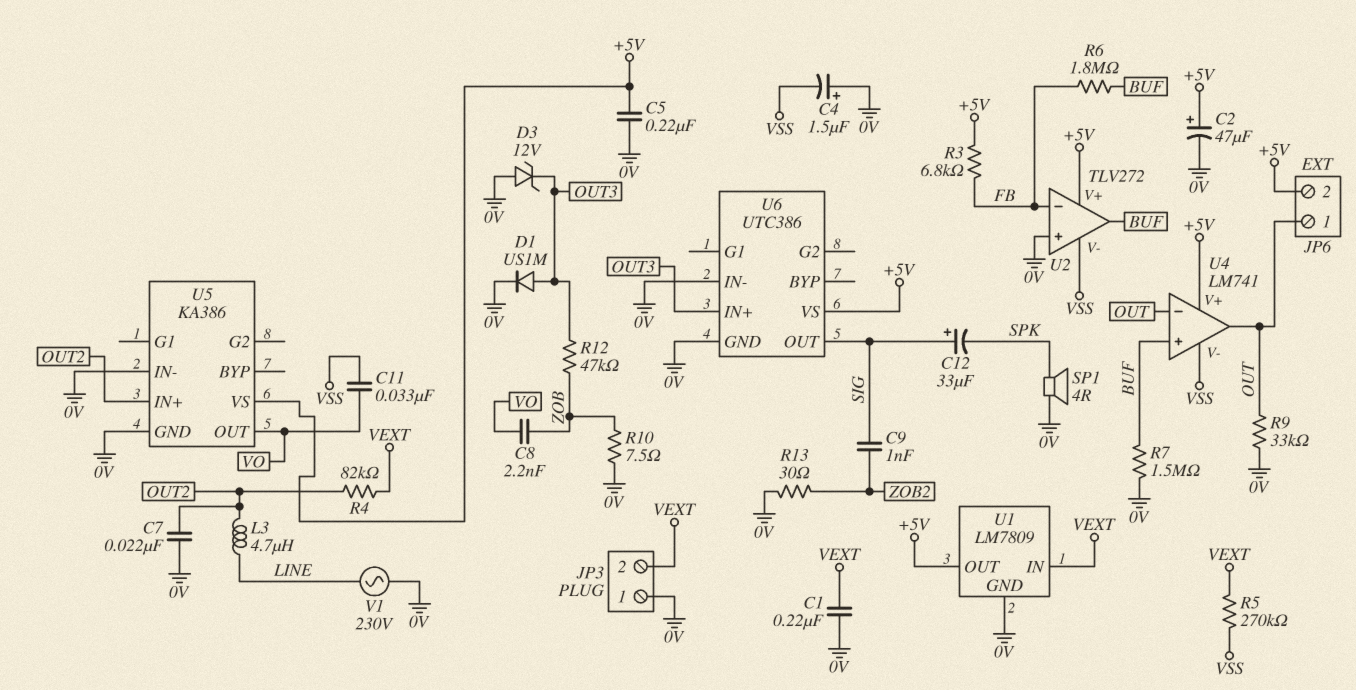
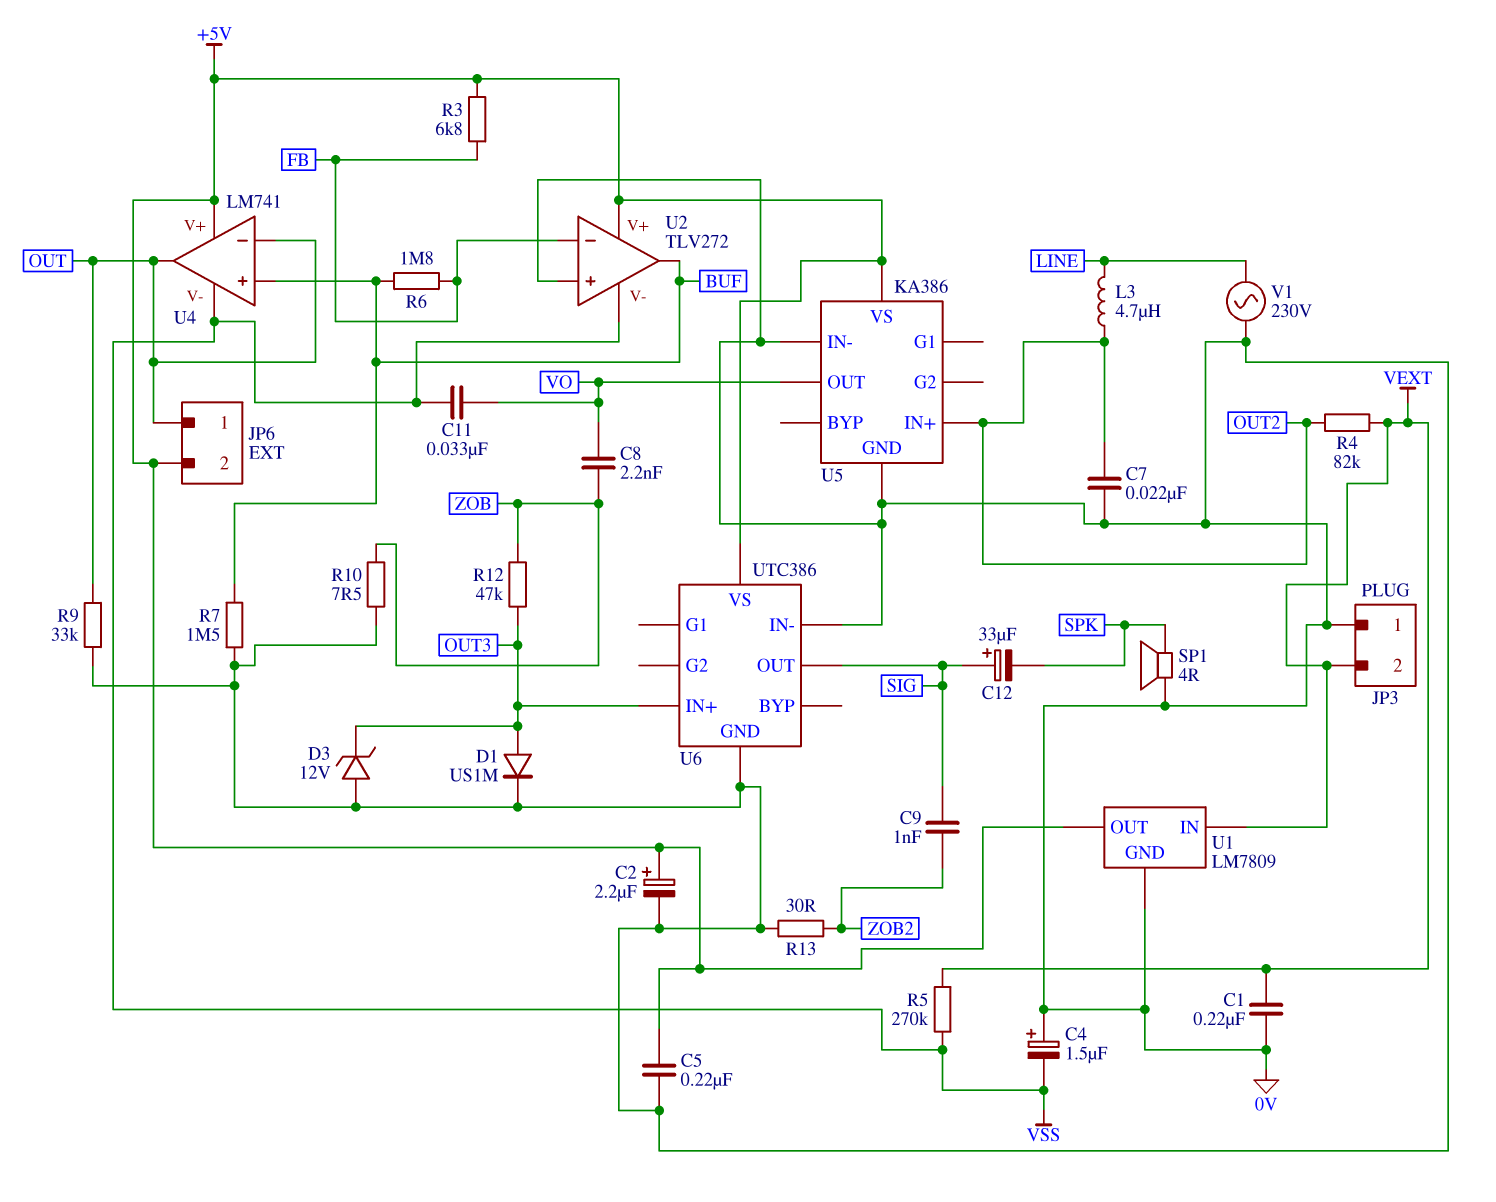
C2: 47uF (plus +5V, minus 0V) -> 2.2uF (plus +5V, minus 0V)

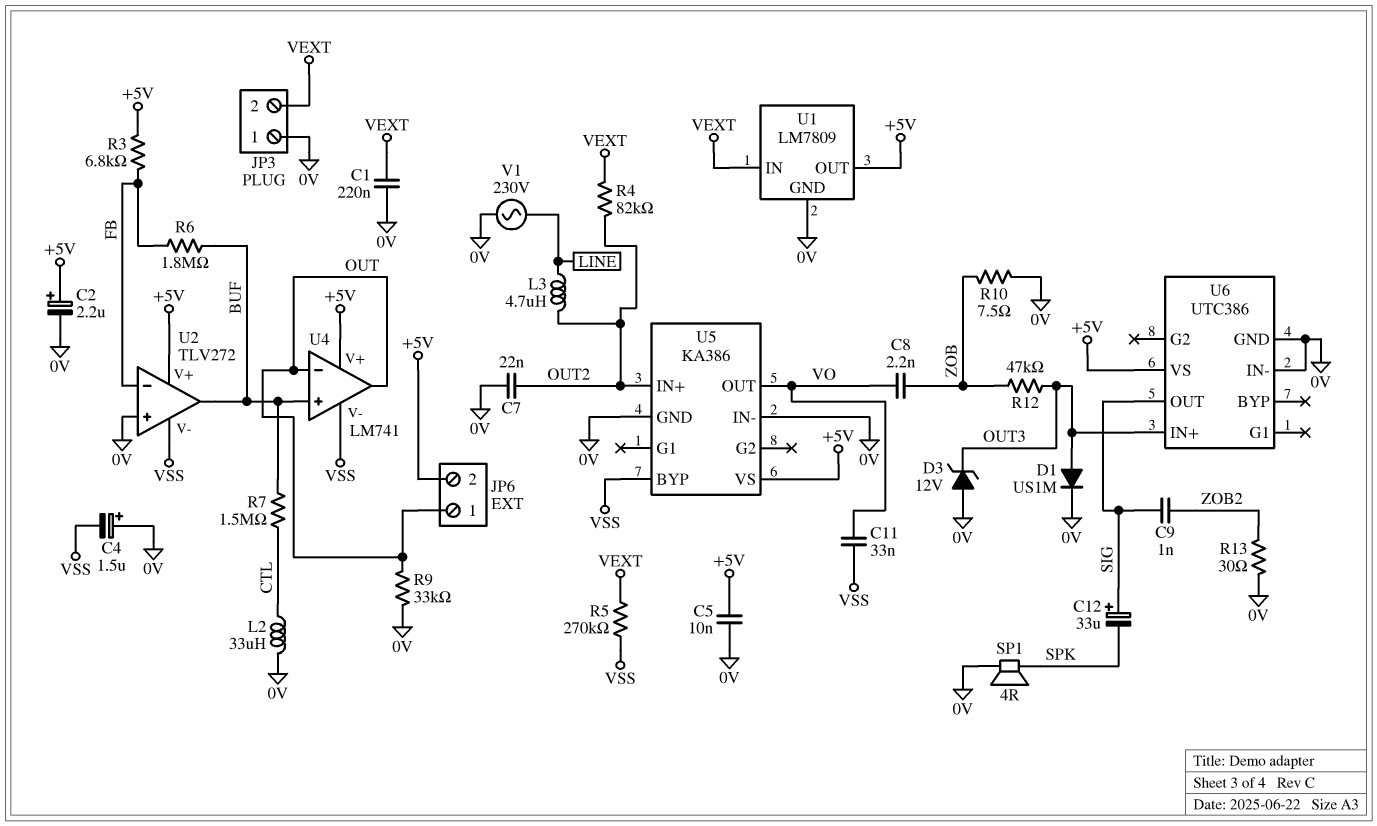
C5: 220nF (+5V, 0V) -> 10nF (+5V, 0V)
L2: none -> 33uH (0V, CTL)
R7: 1.5M (0V, BUF) -> 1.5M (BUF, CTL)
U5 pin BYP: none -> VSS

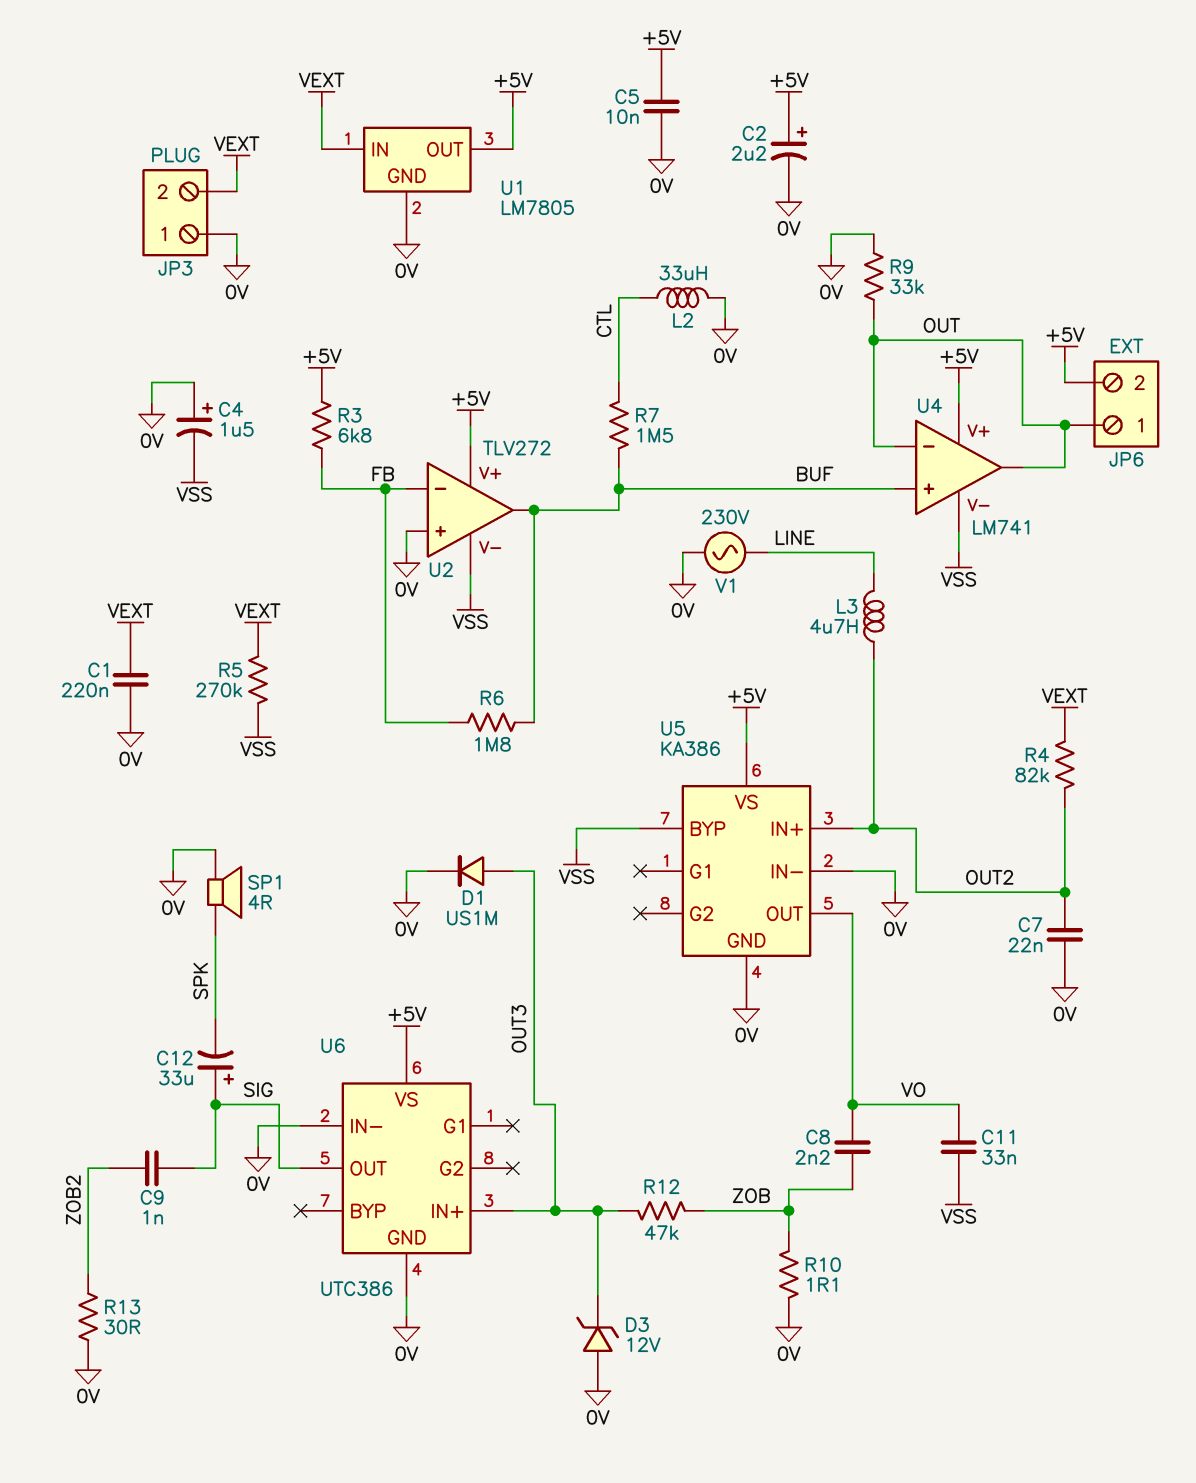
R10: 7.5 (0V, ZOB) -> 1.1 (0V, ZOB)
U1: LM7809 -> LM7805

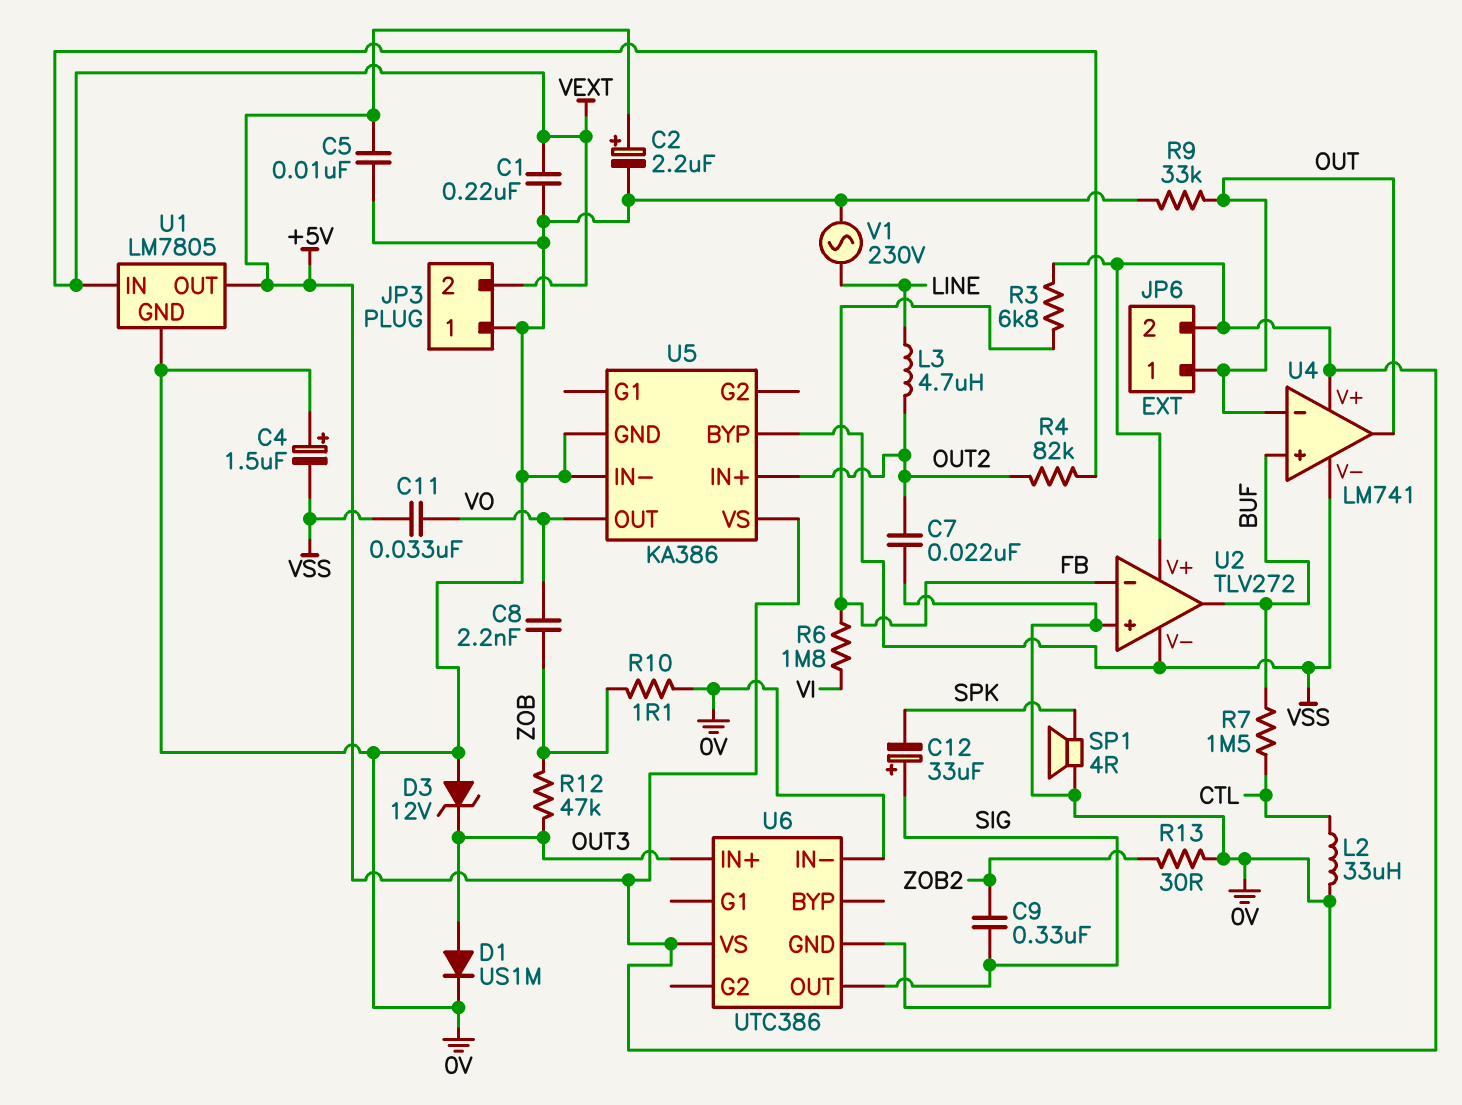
C9: 1nF (SIG, ZOB2) -> 330nF (SIG, ZOB2)
R5: 270k (VEXT, VSS) -> none
R6: 1.8M (BUF, FB) -> 1.8M (FB, VI)

